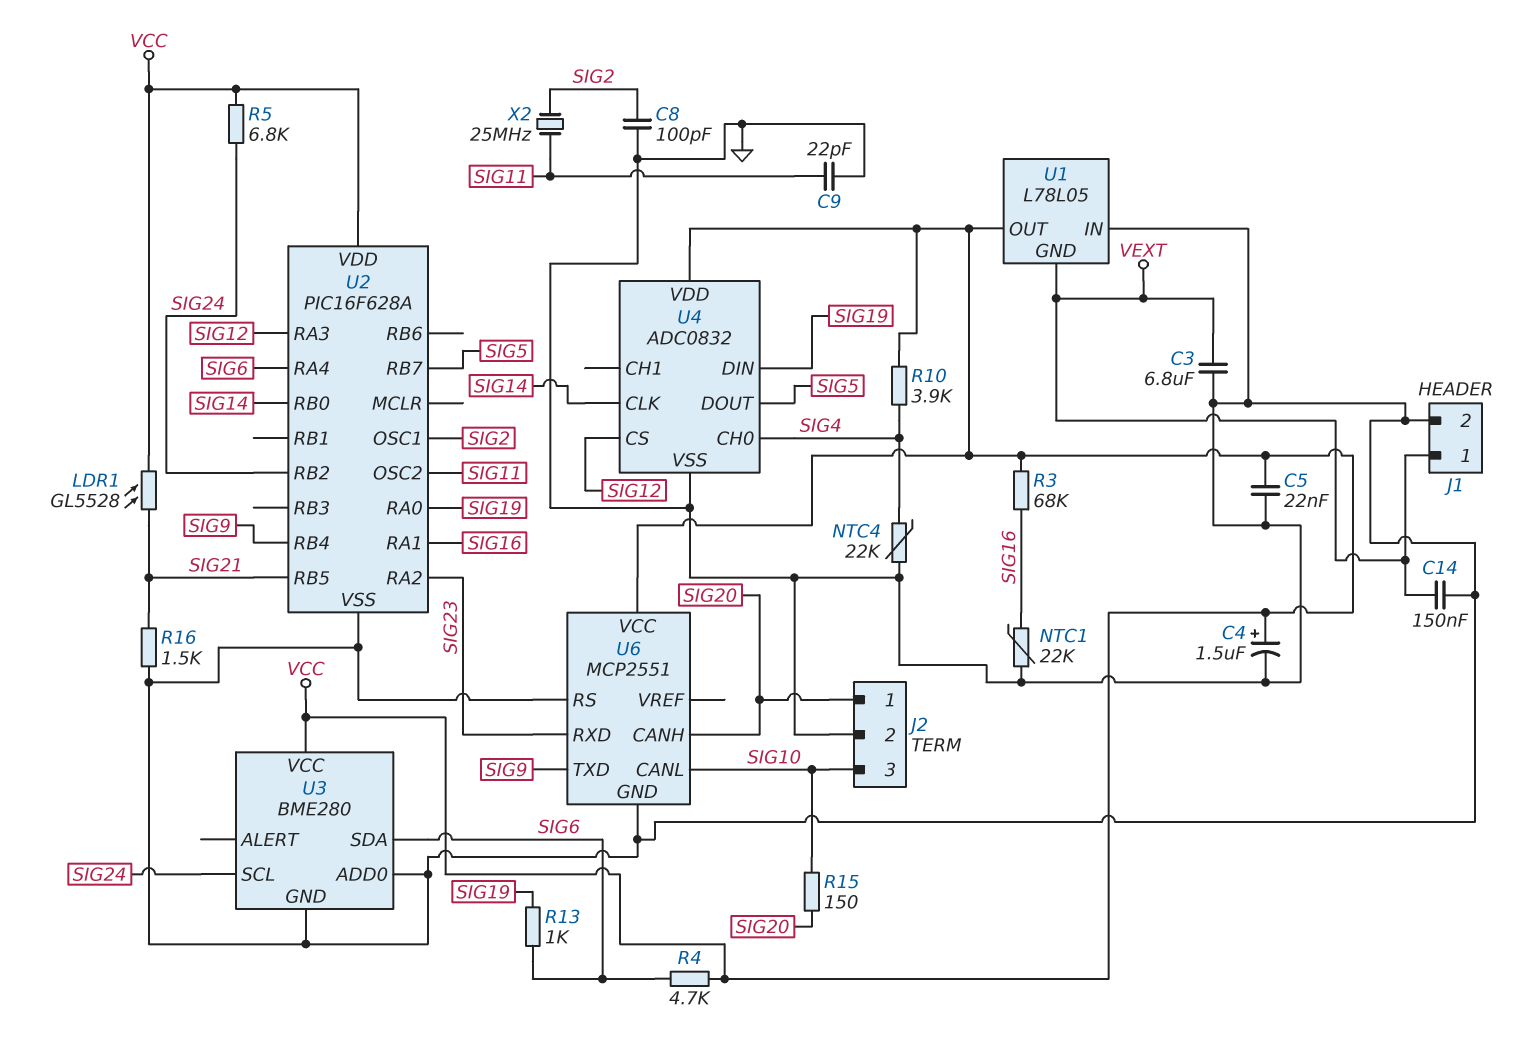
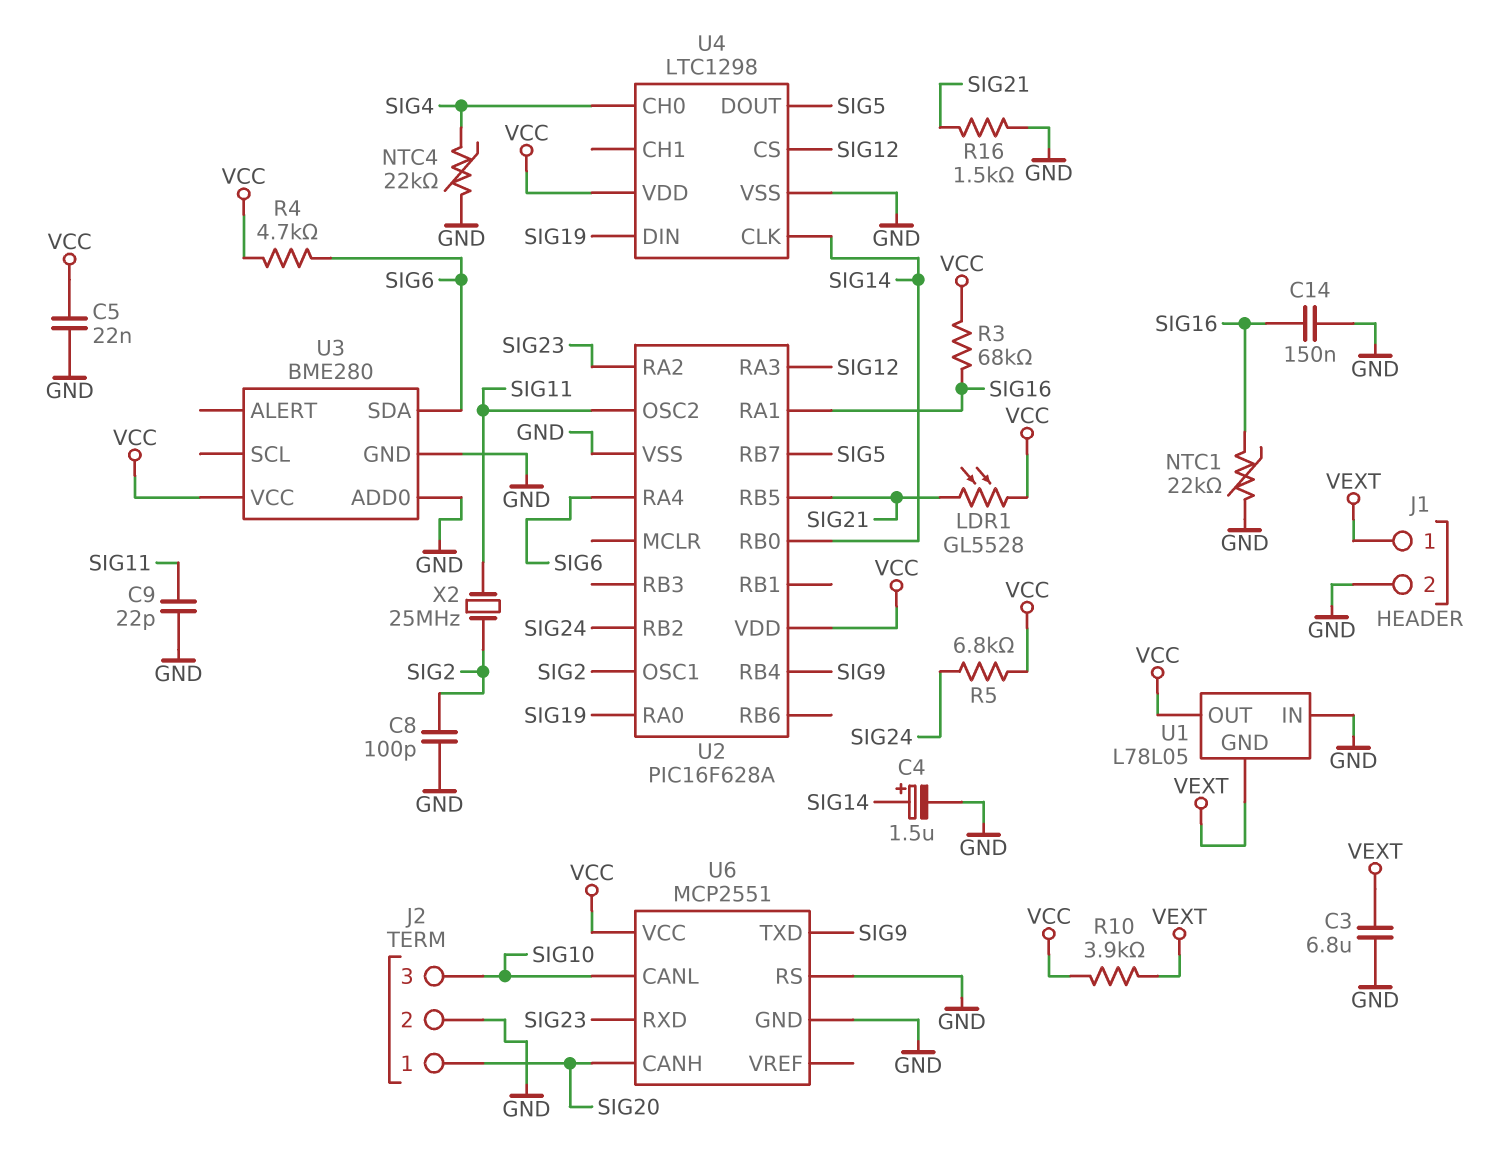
C4: 1.5uF (plus VCC, minus GND) -> 1.5uF (plus SIG14, minus GND)
C14: 150nF (GND, VEXT) -> 150nF (GND, SIG16)
R10: 3.9k (SIG4, VCC) -> 3.9k (VCC, VEXT)
R13: 1k (SIG6, SIG19) -> none
R15: 150 (SIG10, SIG20) -> none
U3 pin SCL: SIG24 -> none
U4: ADC0832 -> LTC1298

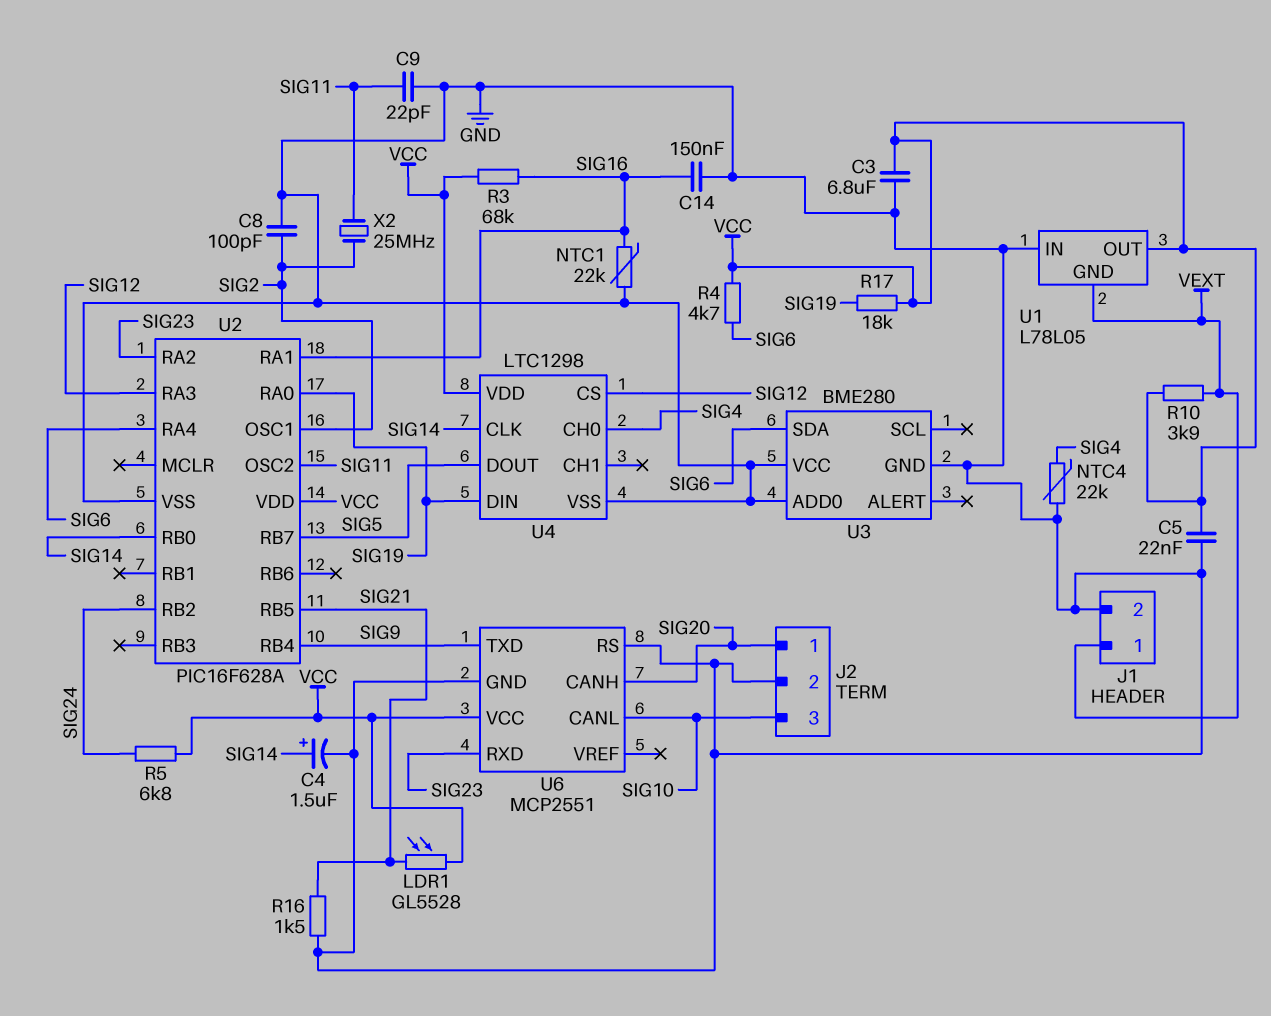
C3: 6.8uF (GND, VEXT) -> 6.8uF (GND, VCC)
R17: none -> 18k (SIG19, VCC)
U3 pin VCC: VCC -> GND

